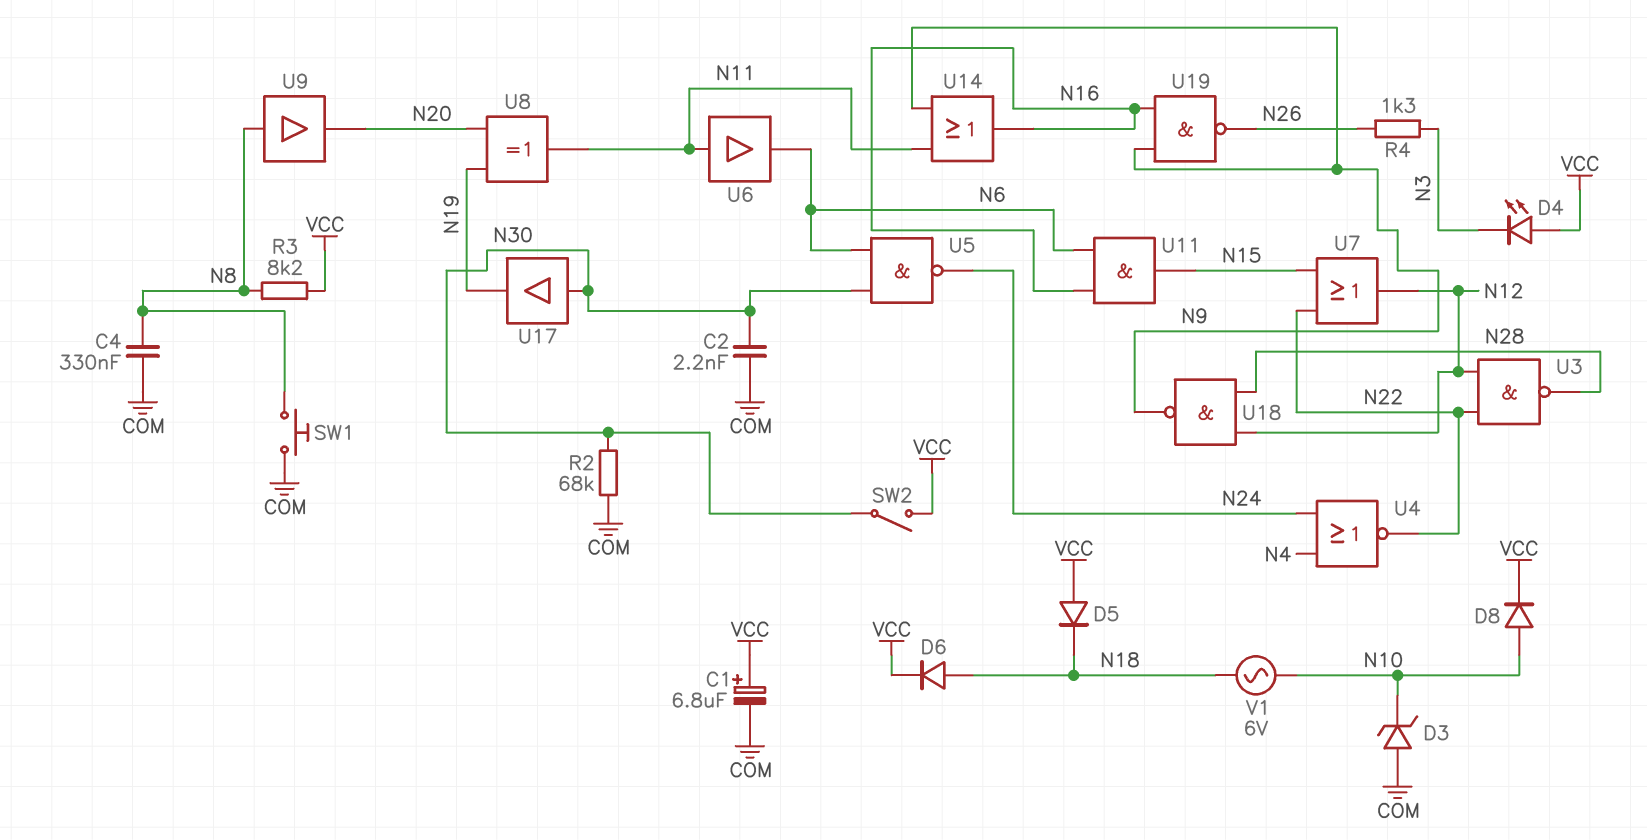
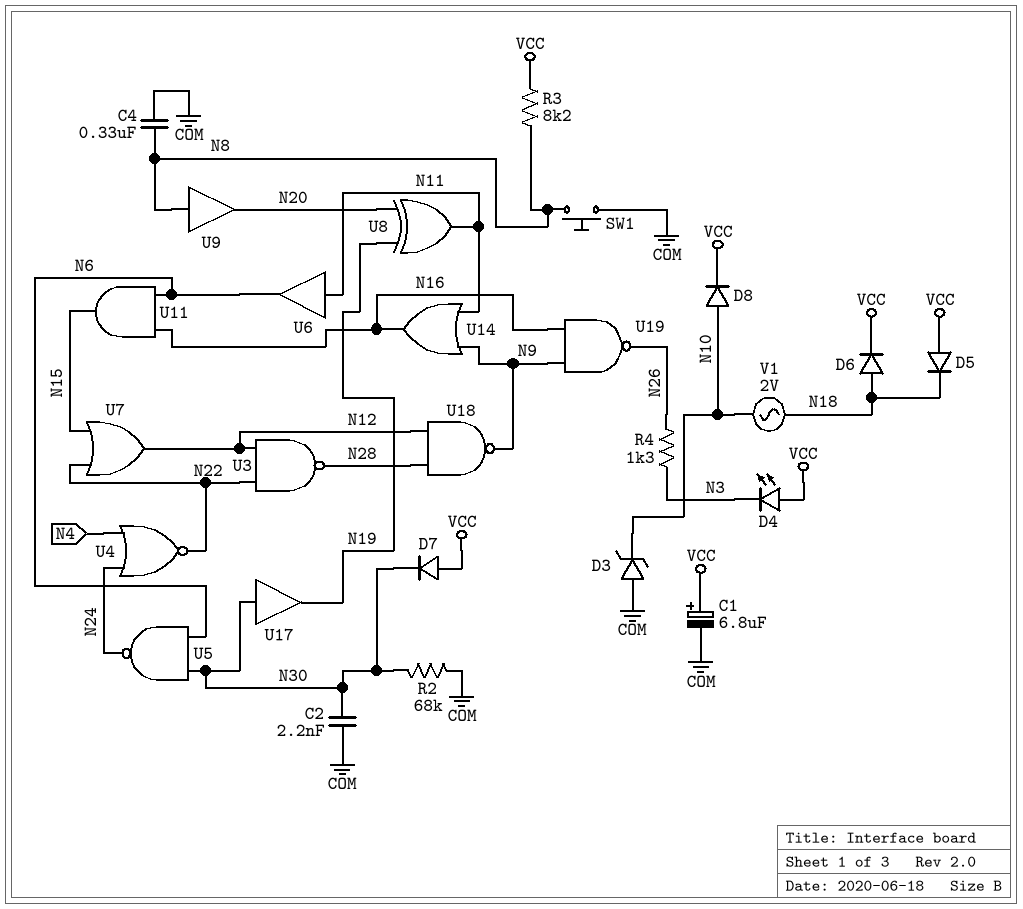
D7: none -> diode (A VCC, K N30)
SW2: switch (N30, VCC) -> none
V1: AC 6V (N10, N18) -> AC 2V (N10, N18)

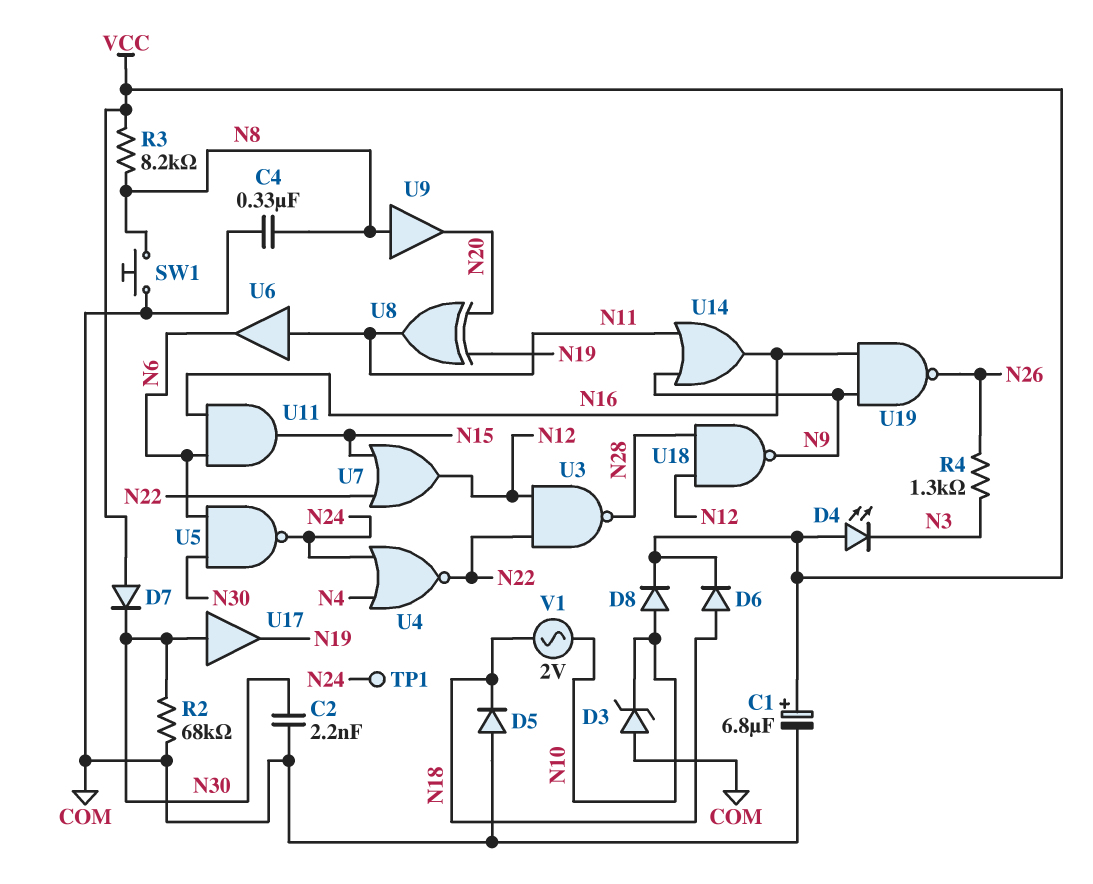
D5: diode (A VCC, K N18) -> diode (A COM, K N18)
TP1: none -> test point (N24)

